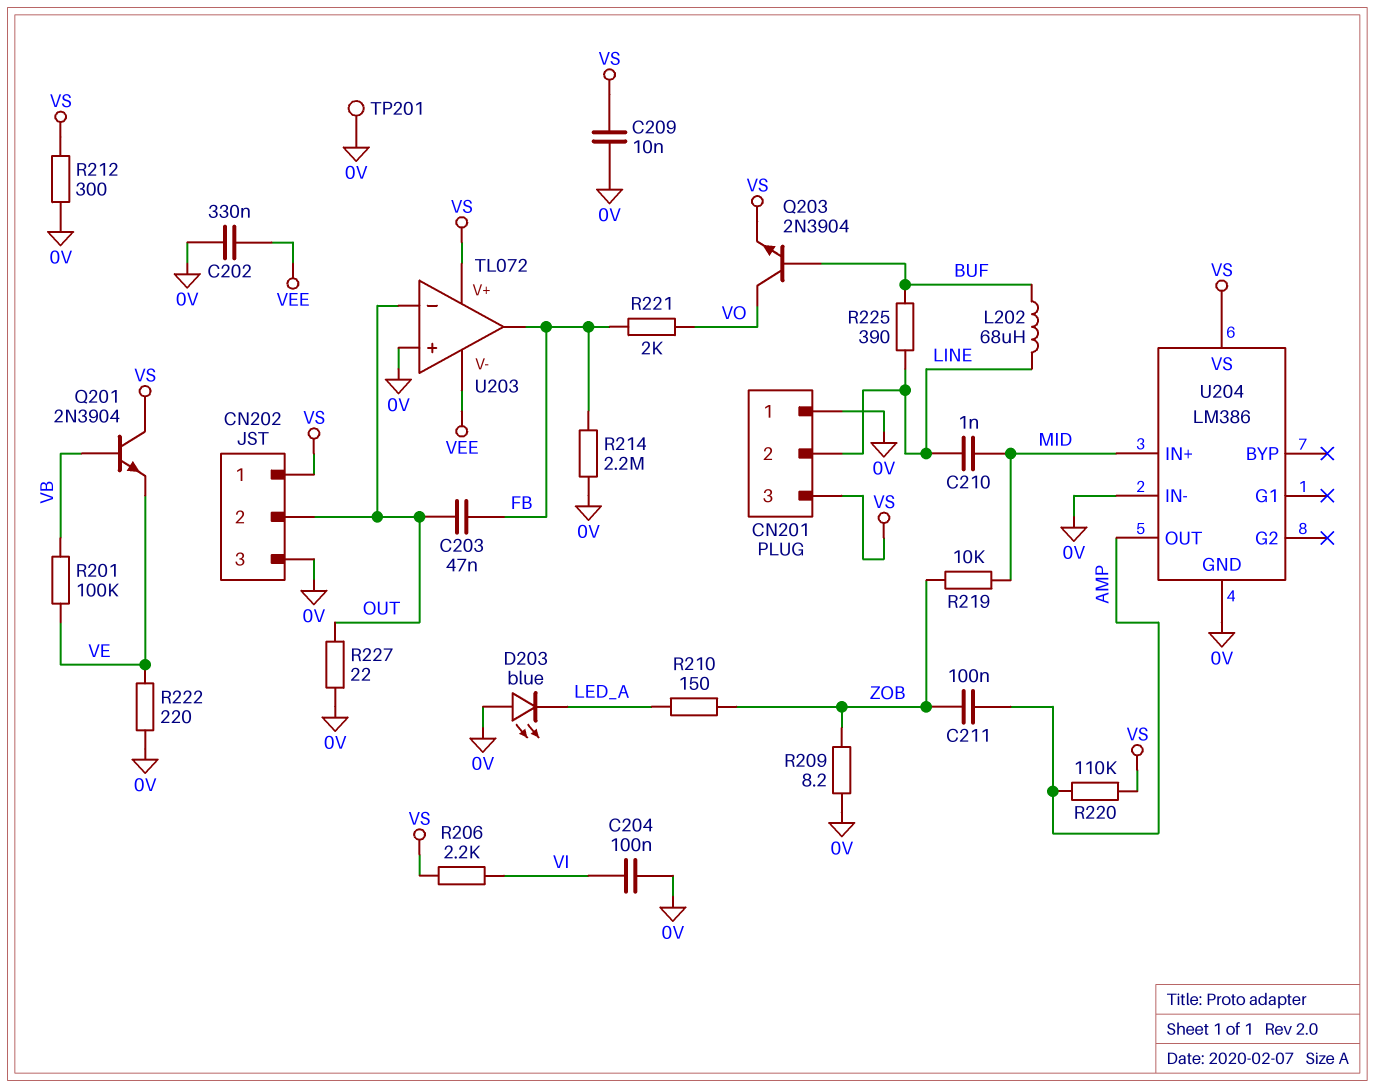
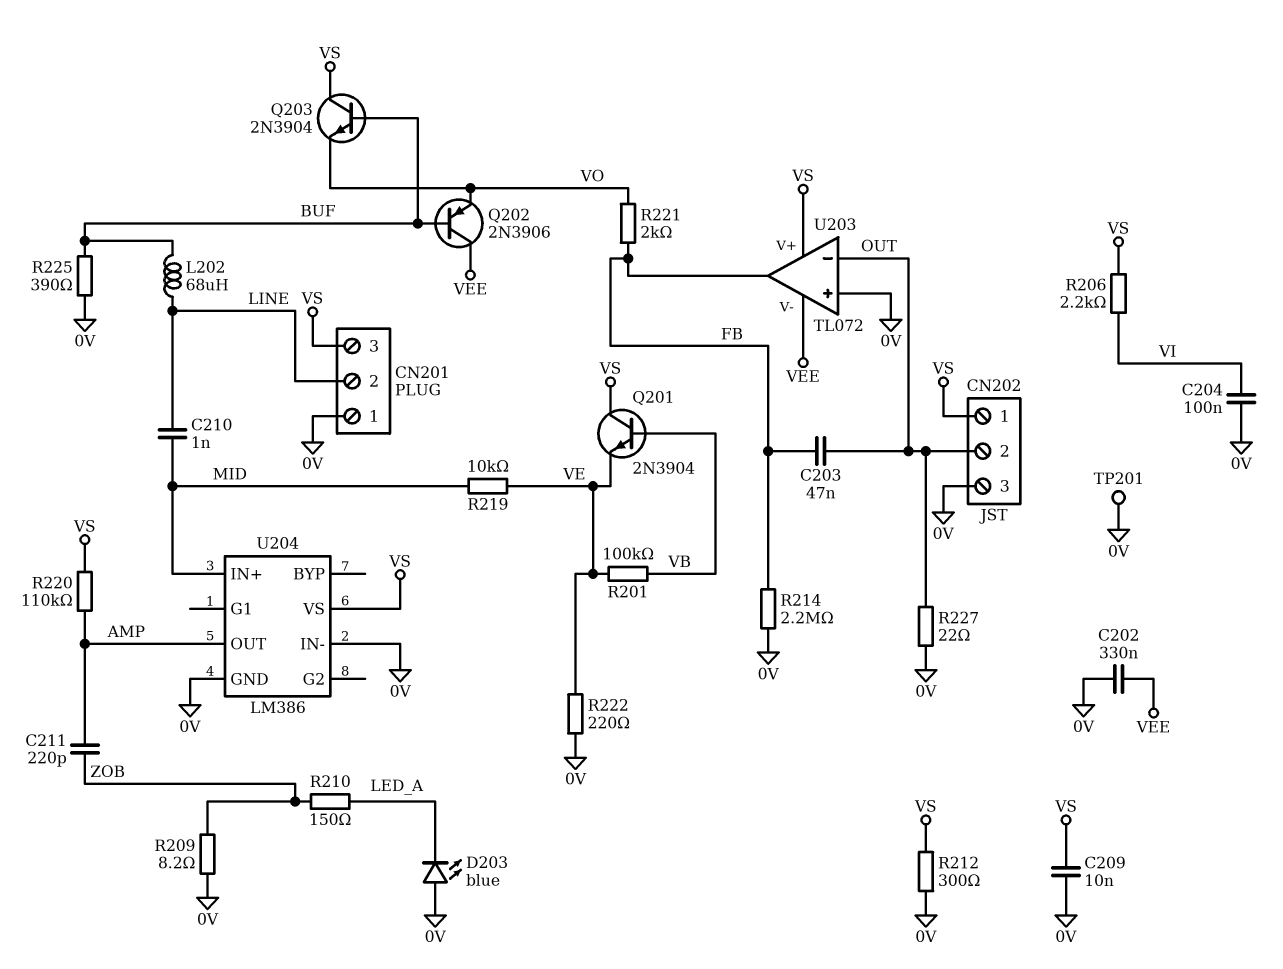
C211: 100nF (AMP, ZOB) -> 220pF (AMP, ZOB)
Q202: none -> PNP 2N3906 (B BUF, C VEE, E VO)
Q203: NPN 2N3904 (B BUF, C VO, E VS) -> NPN 2N3904 (B BUF, C VS, E VO)
R219: 10k (MID, ZOB) -> 10k (MID, VE)
R225: 390 (BUF, LINE) -> 390 (0V, BUF)

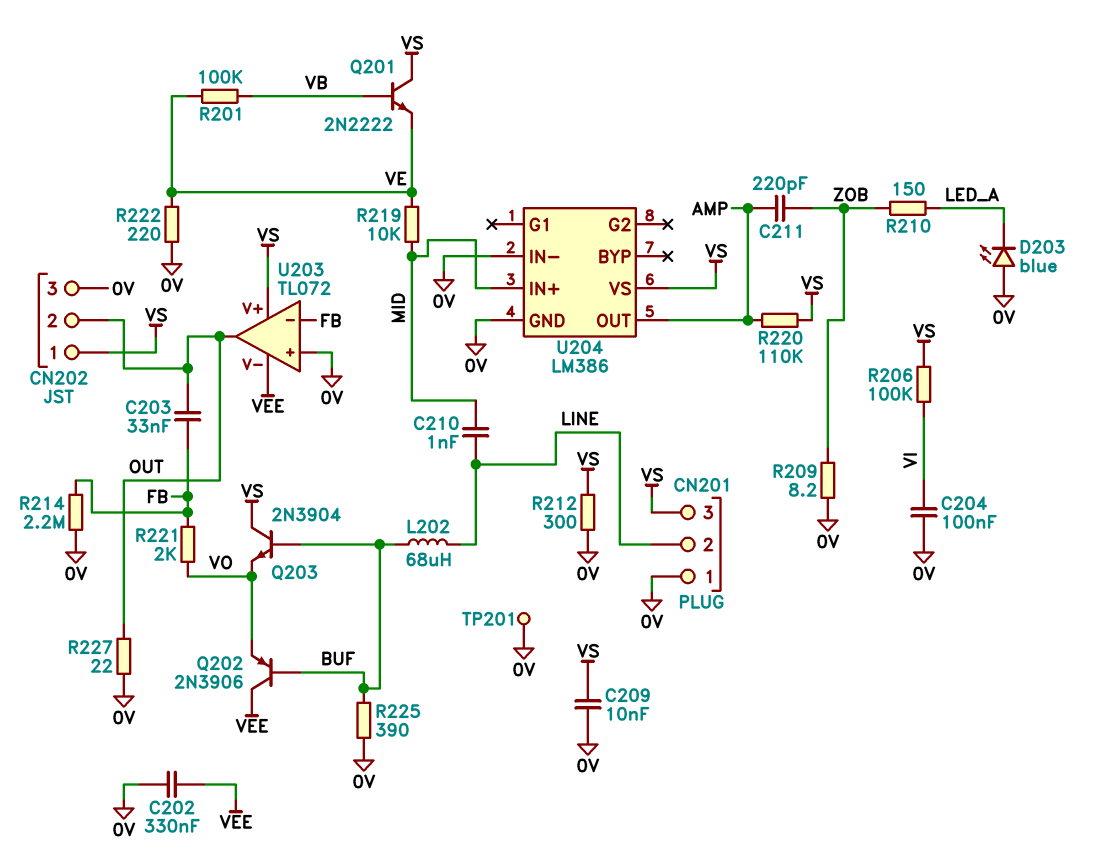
C203: 47nF (FB, OUT) -> 33nF (FB, OUT)
Q201: NPN 2N3904 (B VB, C VS, E VE) -> NPN 2N2222 (B VB, C VS, E VE)
R206: 2.2k (VI, VS) -> 100k (VI, VS)
U203 pin in-: OUT -> FB
U203 pin out: FB -> OUT

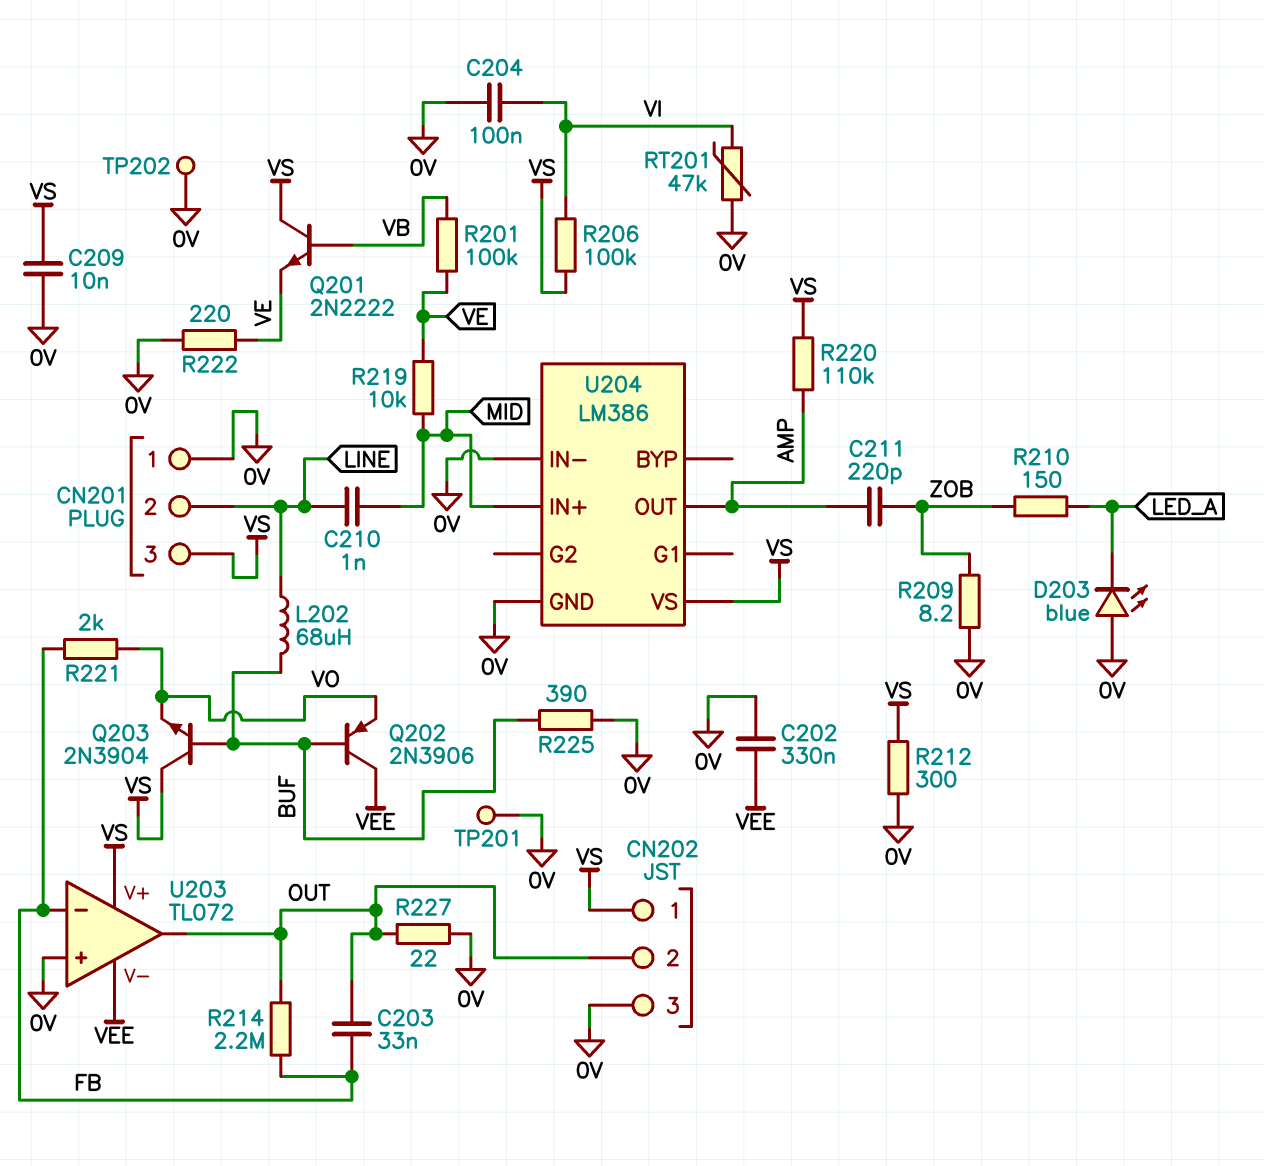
R214: 2.2M (0V, FB) -> 2.2M (FB, OUT)
RT201: none -> 47k (0V, VI)
TP202: none -> test point (0V)

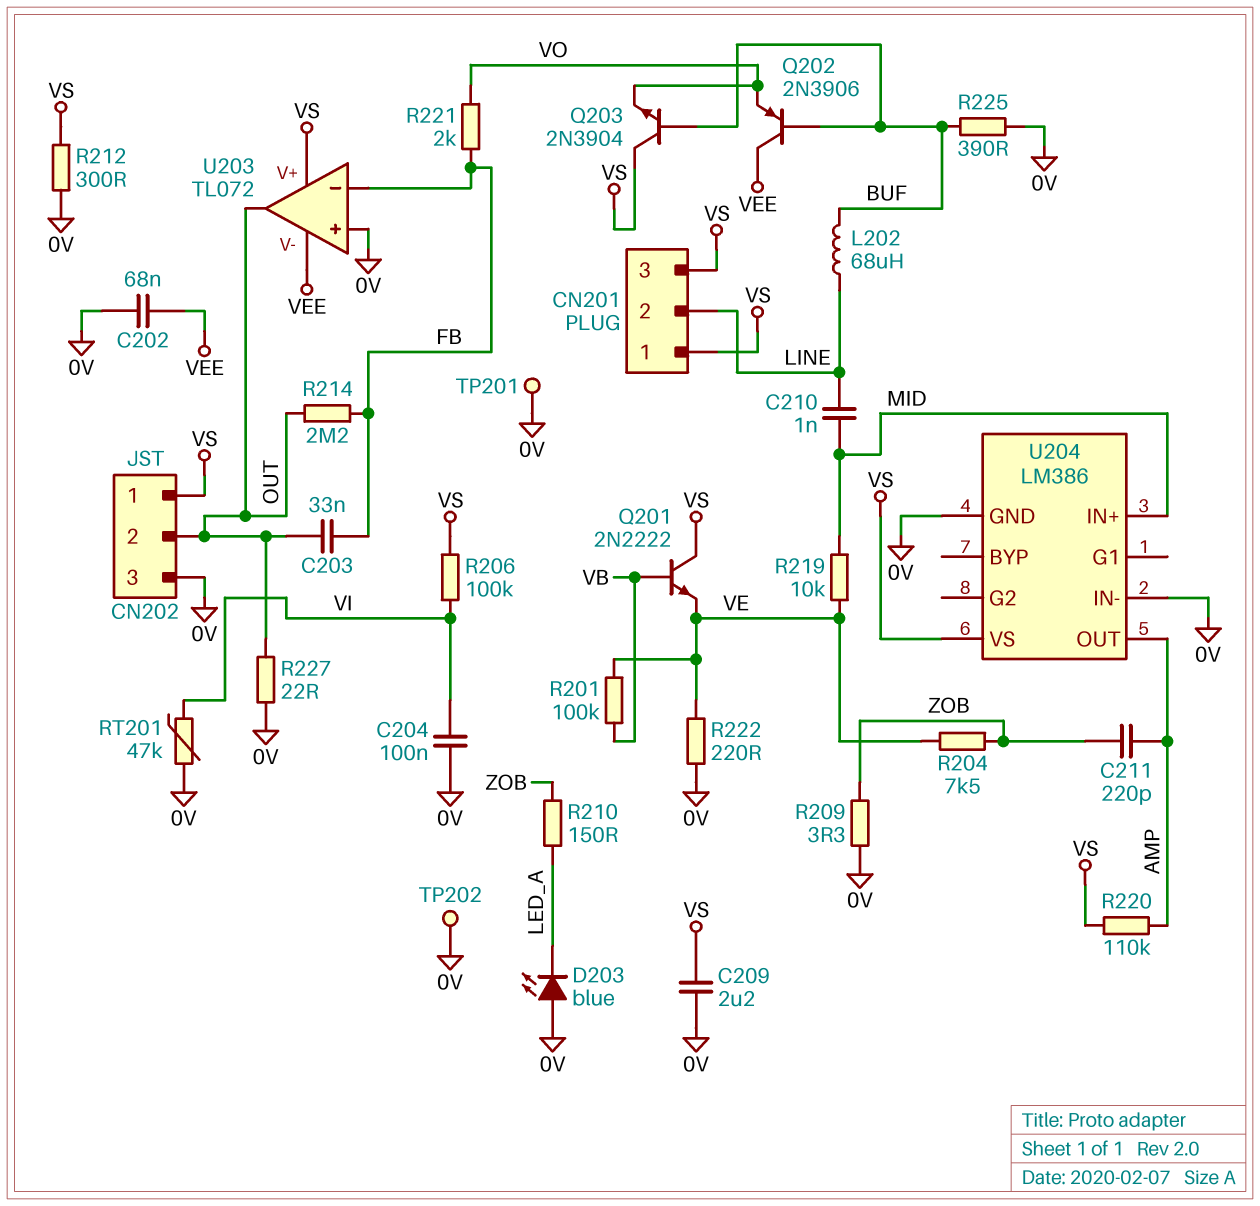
C202: 330nF (0V, VEE) -> 68nF (0V, VEE)
C209: 10nF (0V, VS) -> 2.2uF (0V, VS)
CN201 pin 1: 0V -> VS
R204: none -> 7.5k (VE, ZOB)
R209: 8.2 (0V, ZOB) -> 3.3 (0V, ZOB)

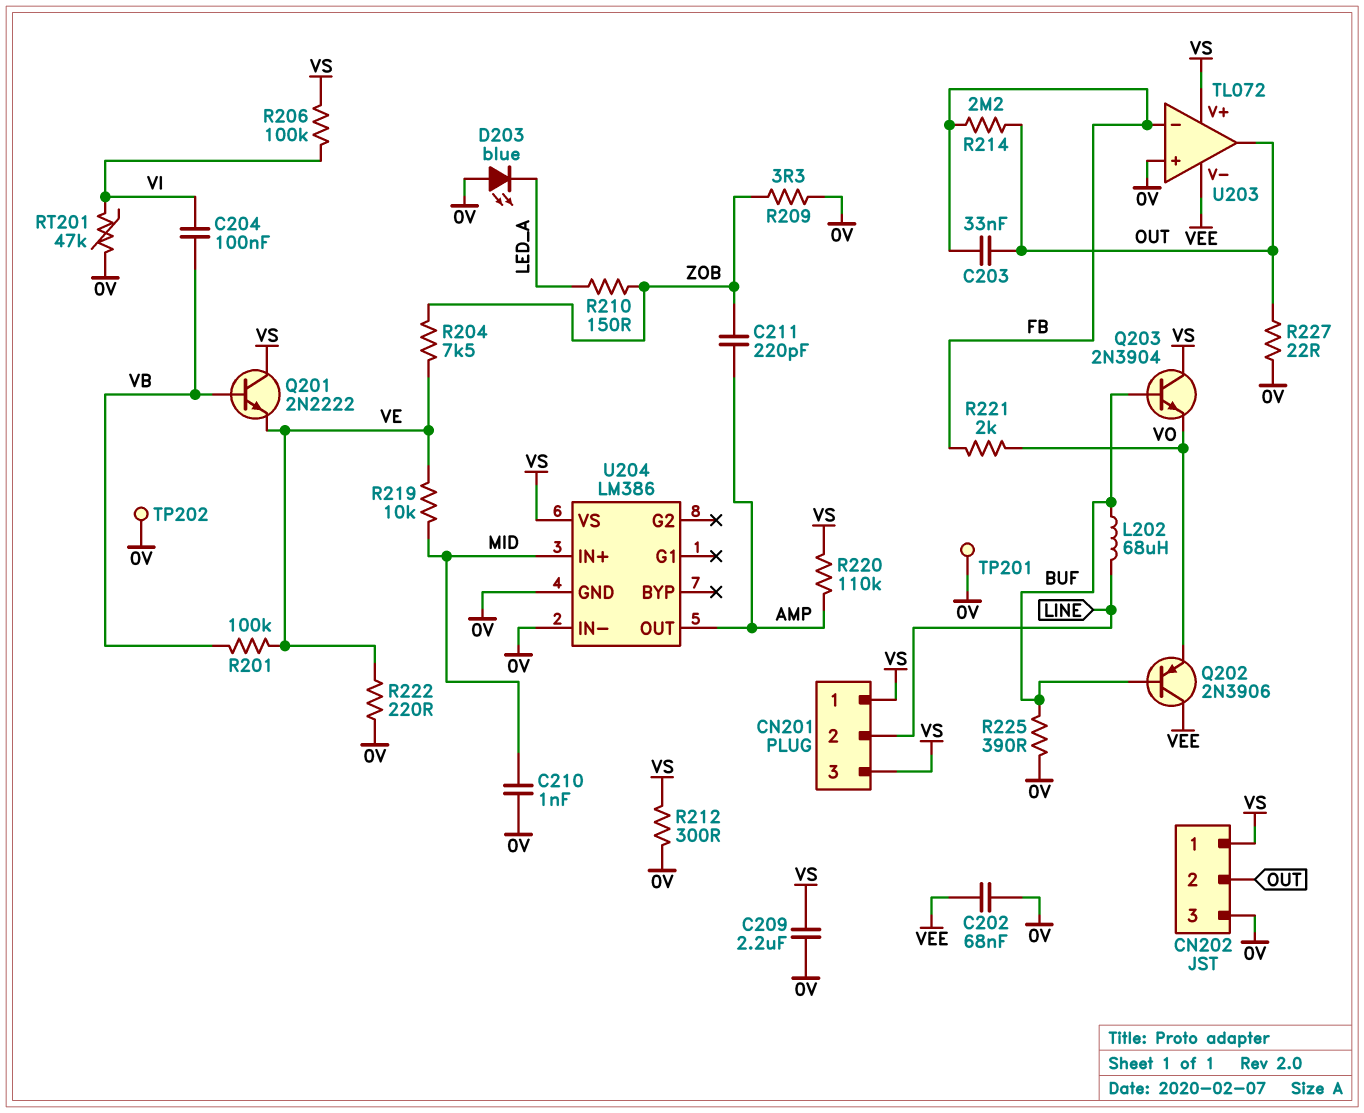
C204: 100nF (0V, VI) -> 100nF (VB, VI)
C210: 1nF (LINE, MID) -> 1nF (0V, MID)

